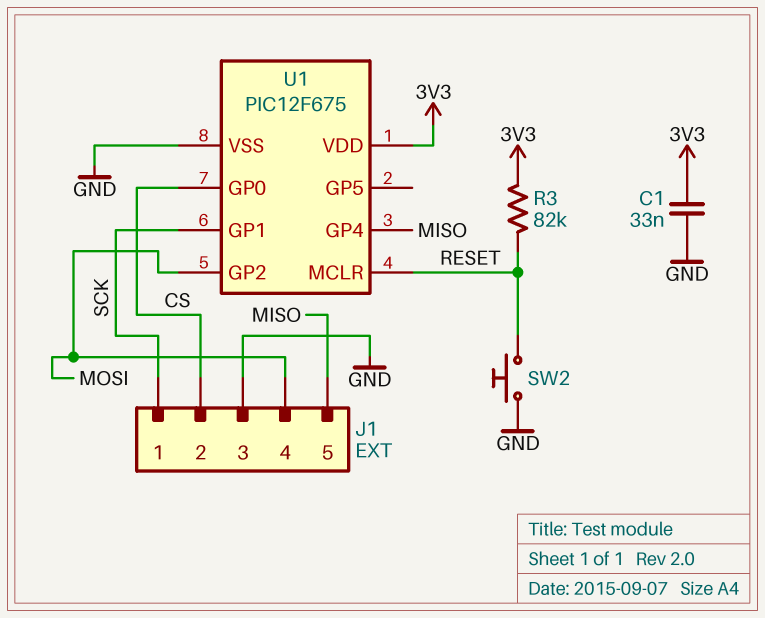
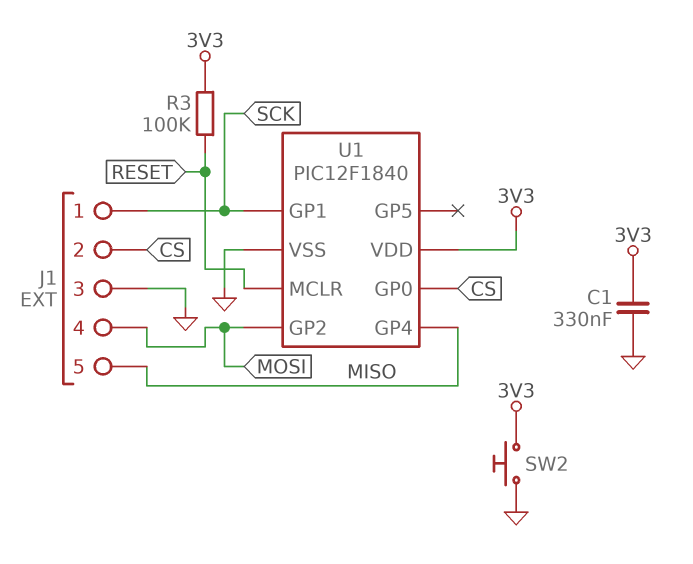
C1: 33nF (3V3, GND) -> 330nF (3V3, GND)
R3: 82k (3V3, RESET) -> 100k (3V3, RESET)
SW2: button (GND, RESET) -> button (3V3, GND)
U1: PIC12F675 -> PIC12F1840

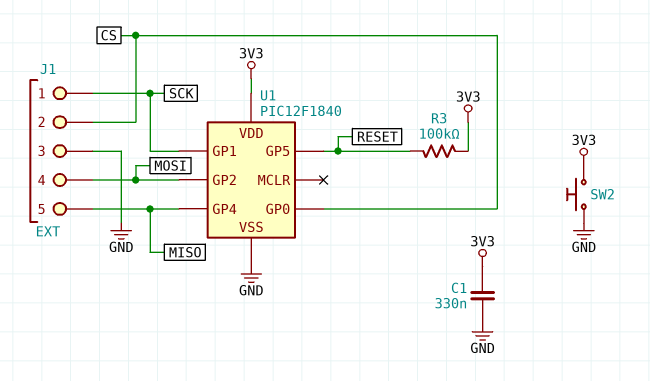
U1 pin GP5: none -> RESET
U1 pin MCLR: RESET -> none

